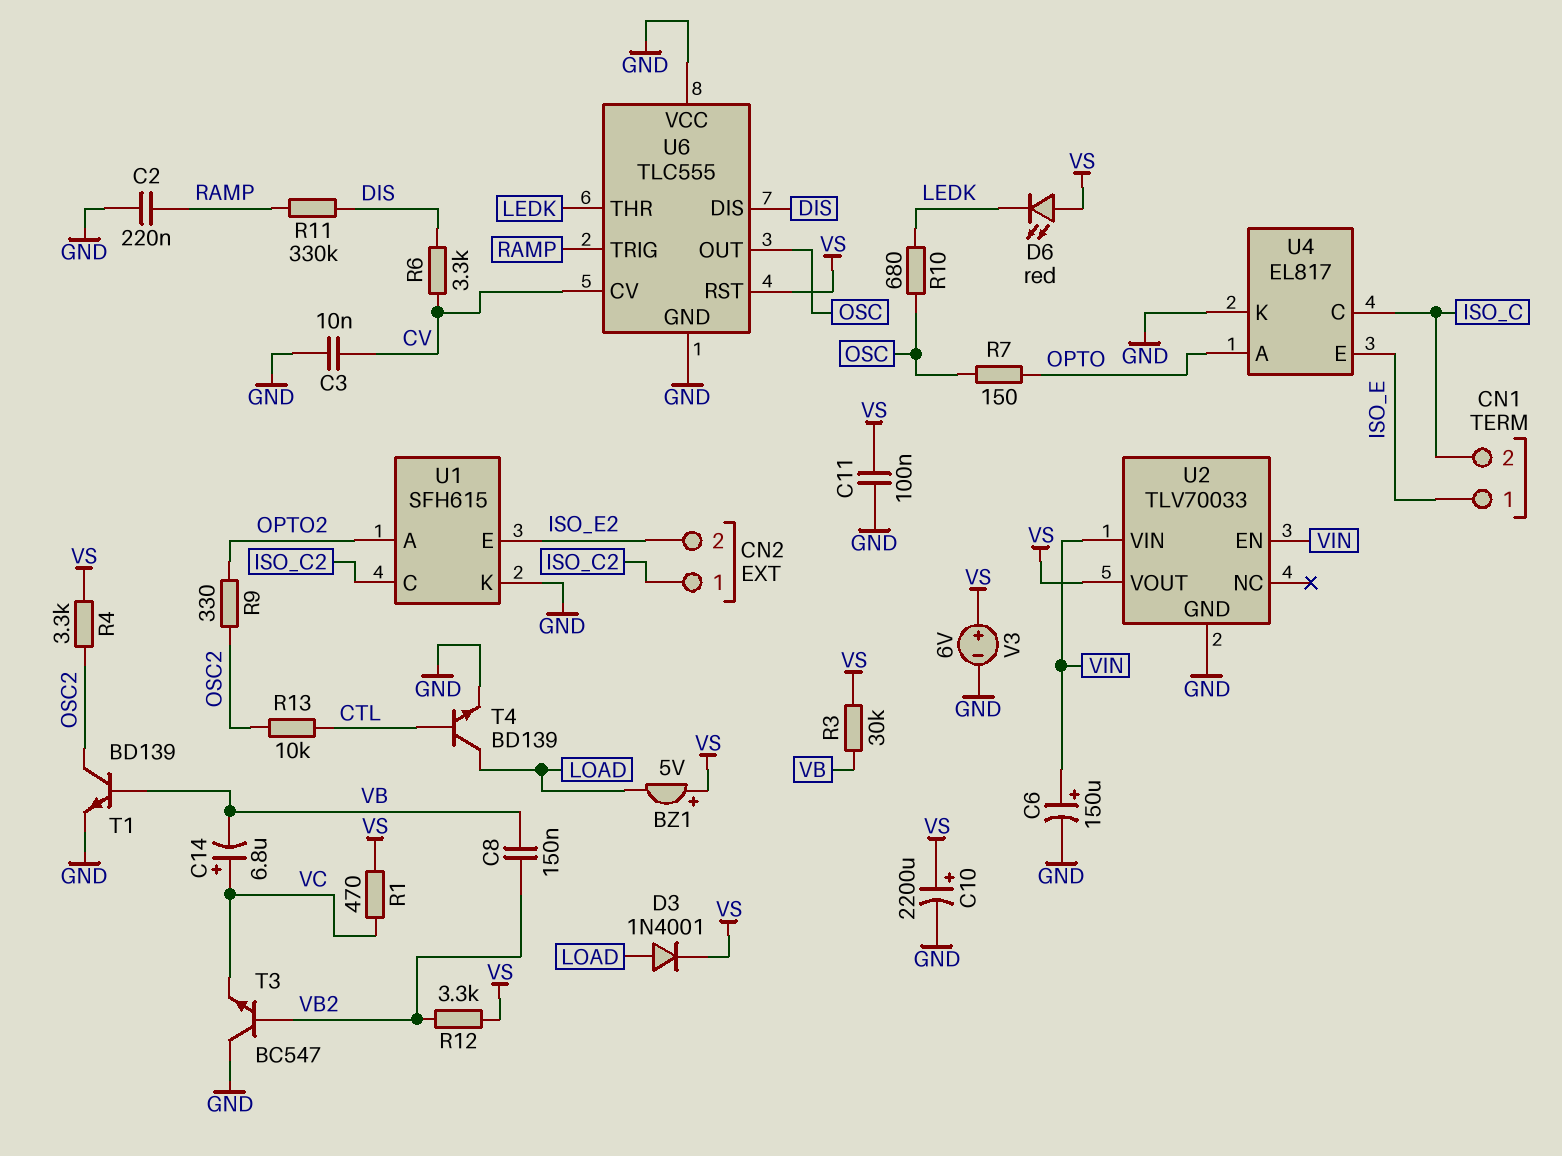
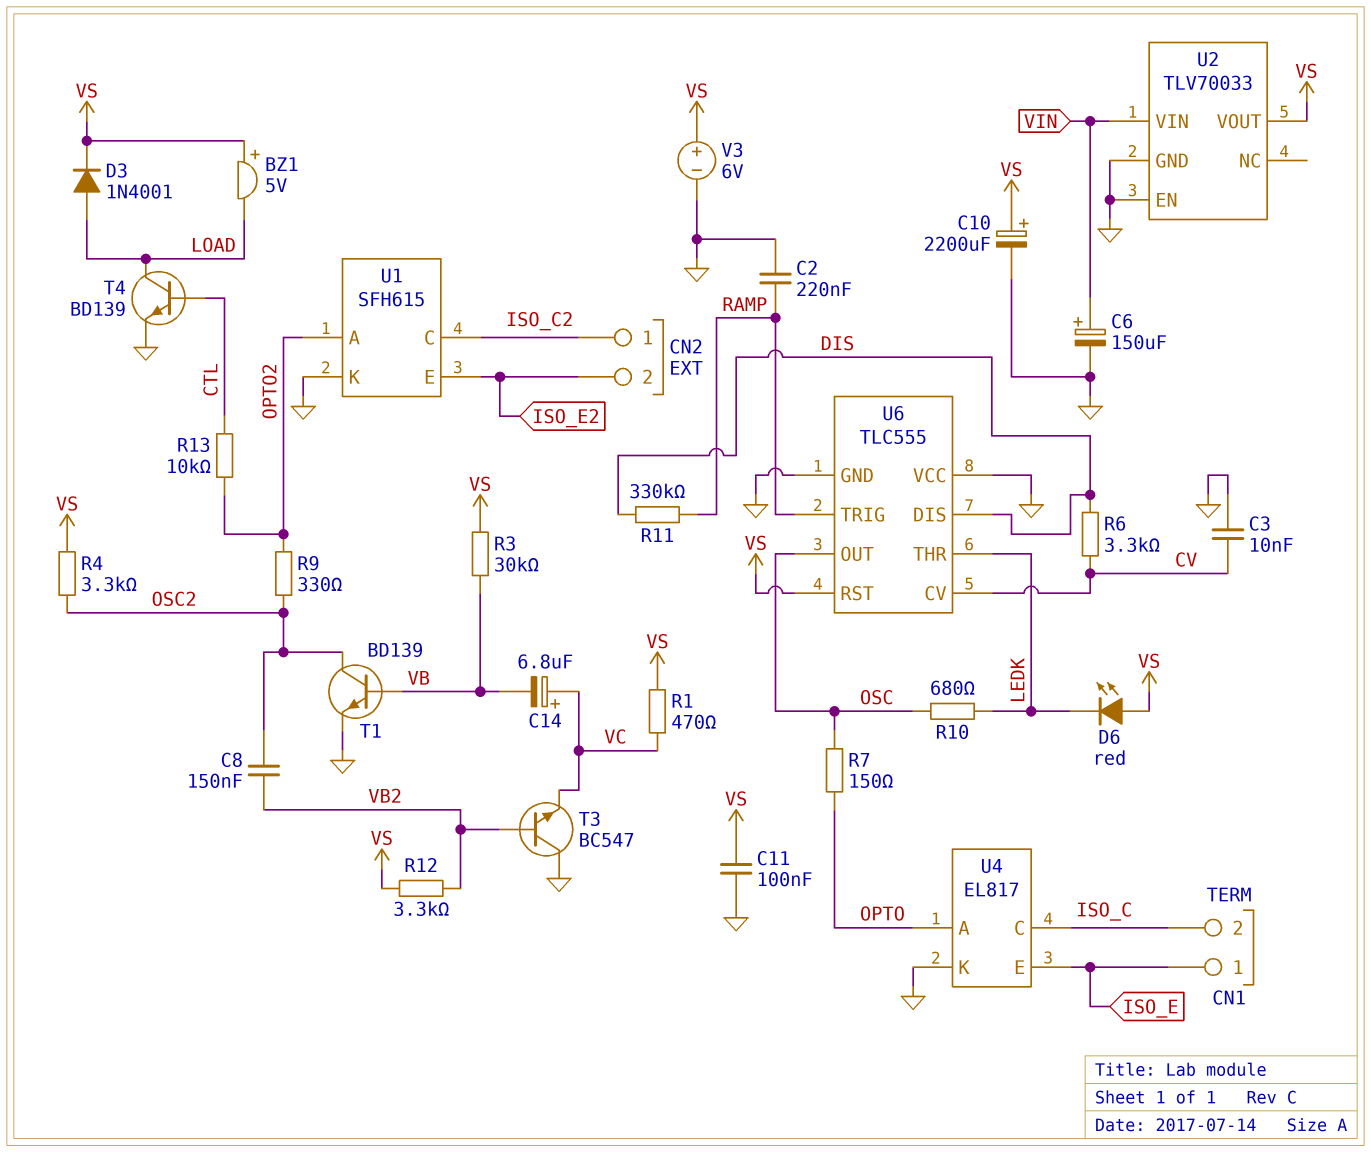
C8: 150nF (VB, VB2) -> 150nF (OSC2, VB2)
R13: 10k (CTL, OSC2) -> 10k (CTL, OPTO2)
U2 pin EN: VIN -> GND

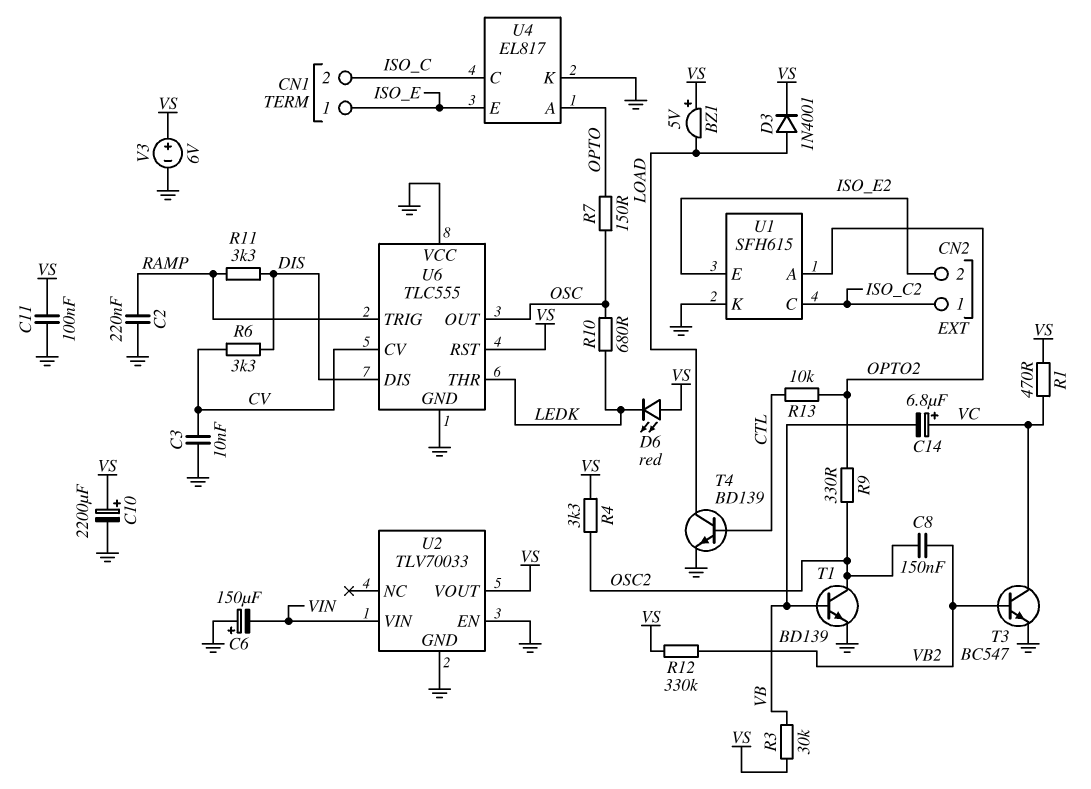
C6: 150uF (plus VIN, minus GND) -> 150uF (plus GND, minus VIN)
R11: 330k (DIS, RAMP) -> 3.3k (DIS, RAMP)
R12: 3.3k (VB2, VS) -> 330k (VB2, VS)
T3: NPN BC547 (B VB2, C GND, E VC) -> NPN BC547 (B VB2, C VC, E GND)

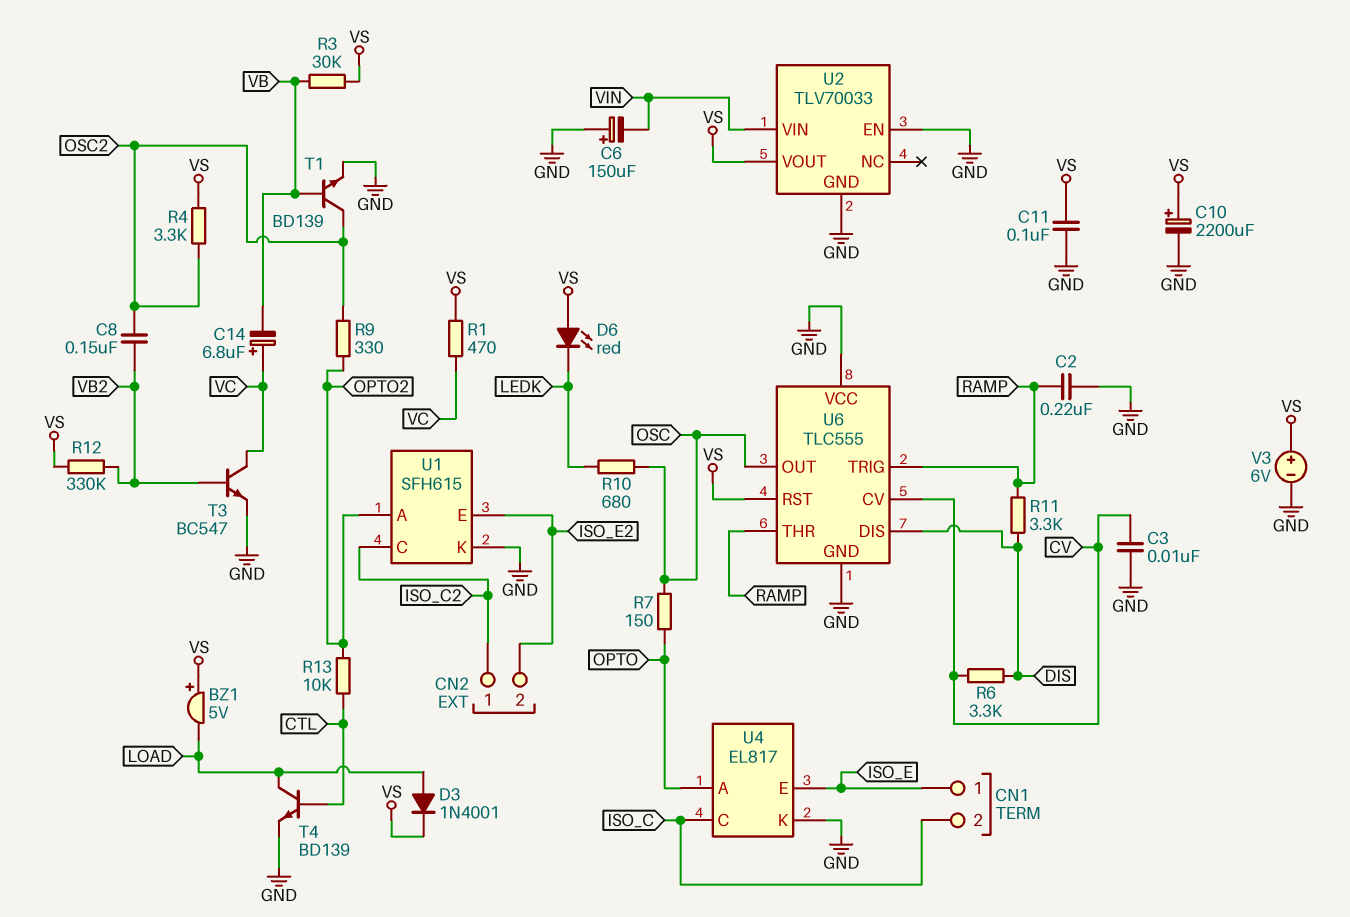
U6 pin THR: LEDK -> RAMP

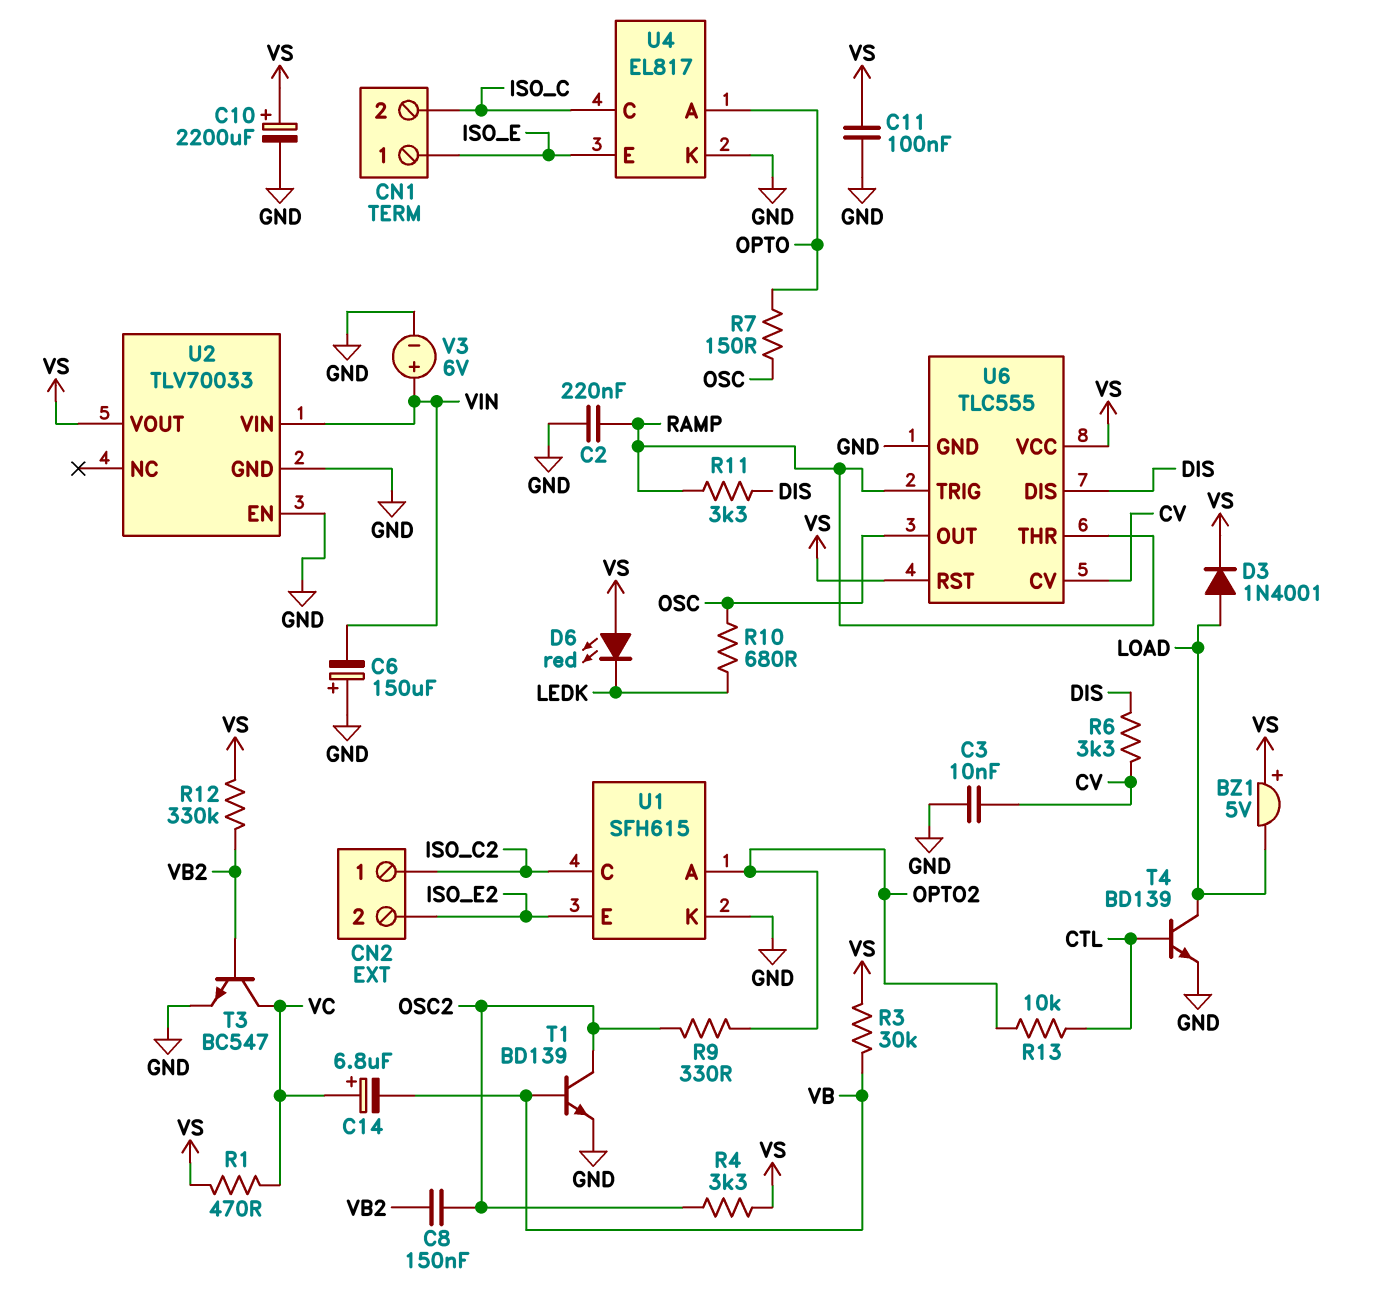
U6 pin VCC: GND -> VS
V3: 6V (plus VS, minus GND) -> 6V (plus VIN, minus GND)

